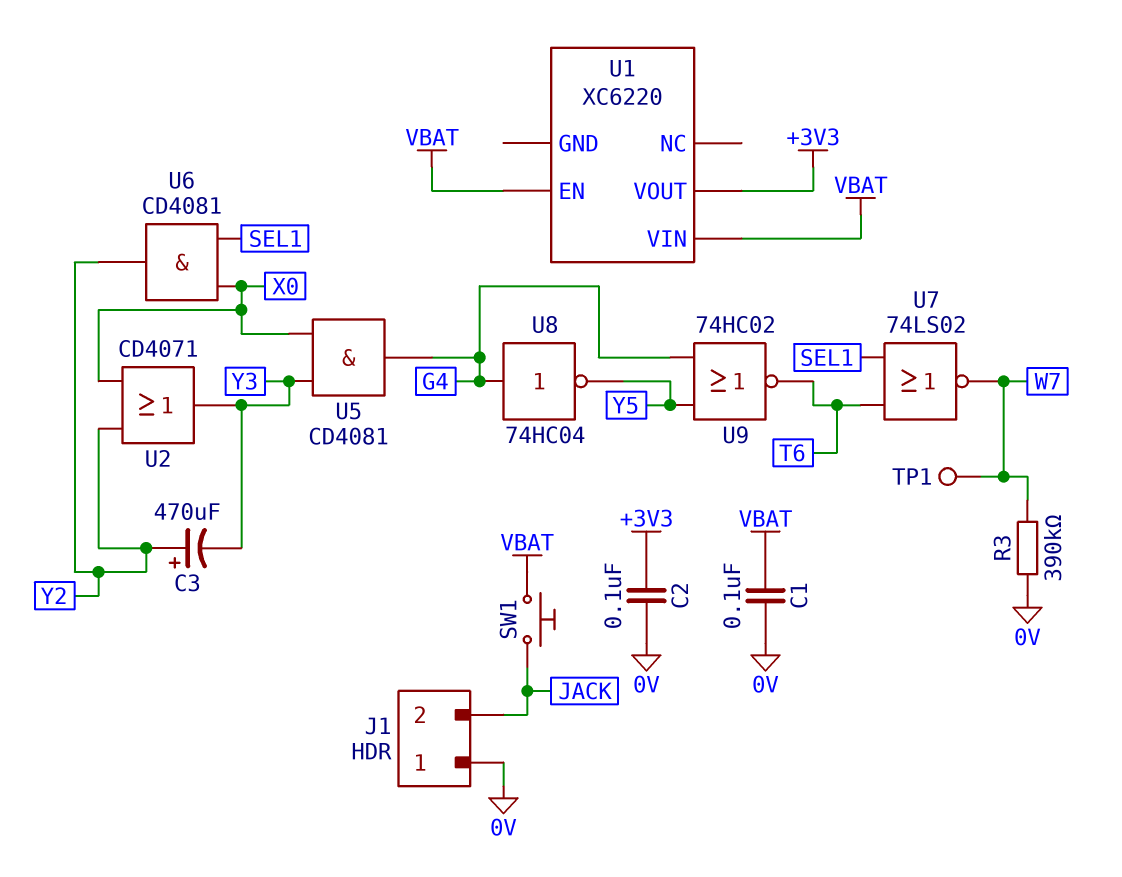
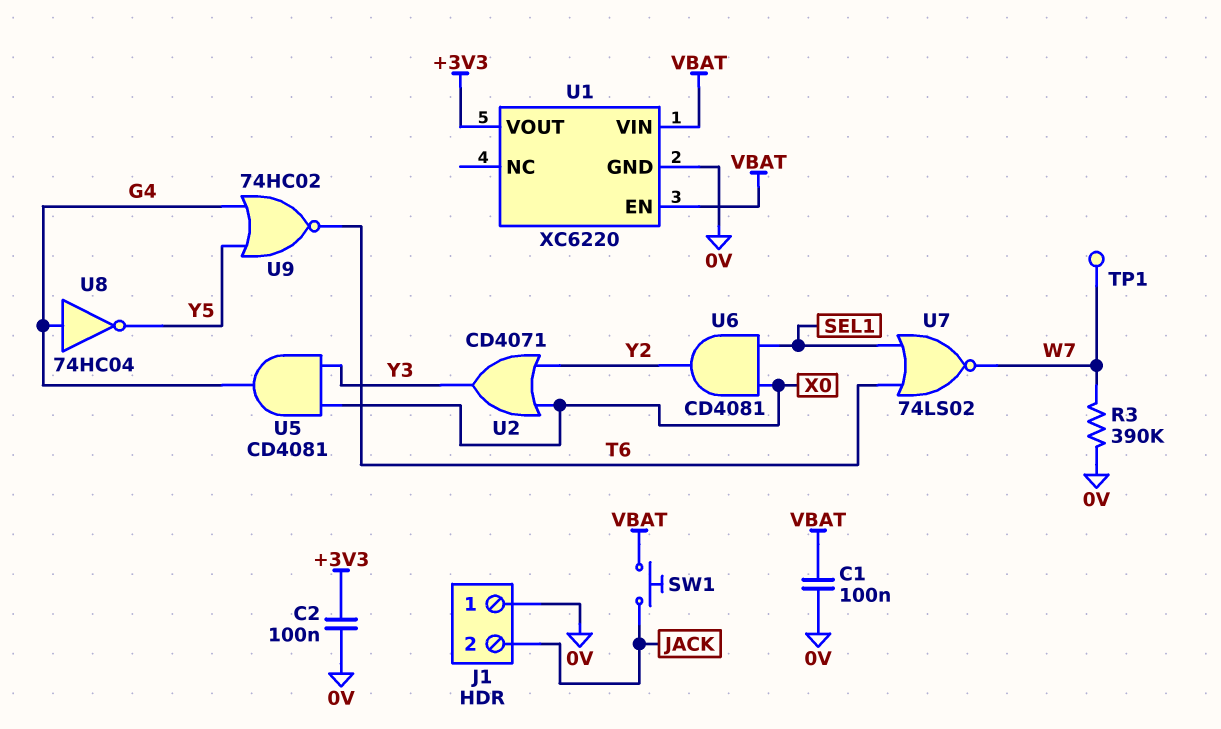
C3: 470uF (plus Y2, minus Y3) -> none
U1 pin GND: none -> 0V

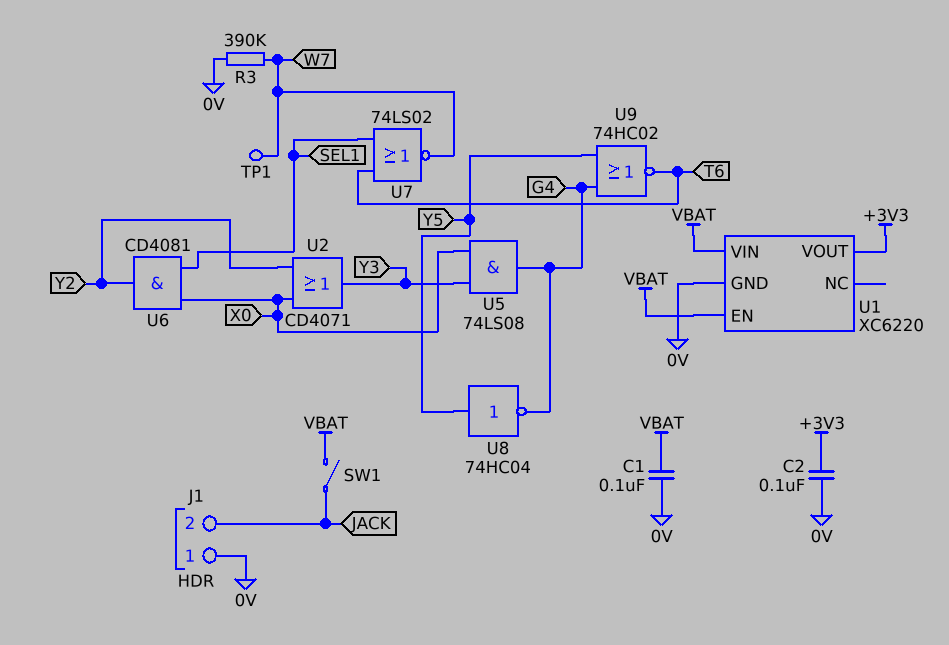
SW1: button (JACK, VBAT) -> switch (JACK, VBAT)
U5: AND CD4081 (in X0, in Y3, out G4) -> AND 74LS08 (in X0, in Y3, out G4)
U8: NOT 74HC04 (in G4, out Y5) -> NOT 74HC04 (in Y5, out G4)

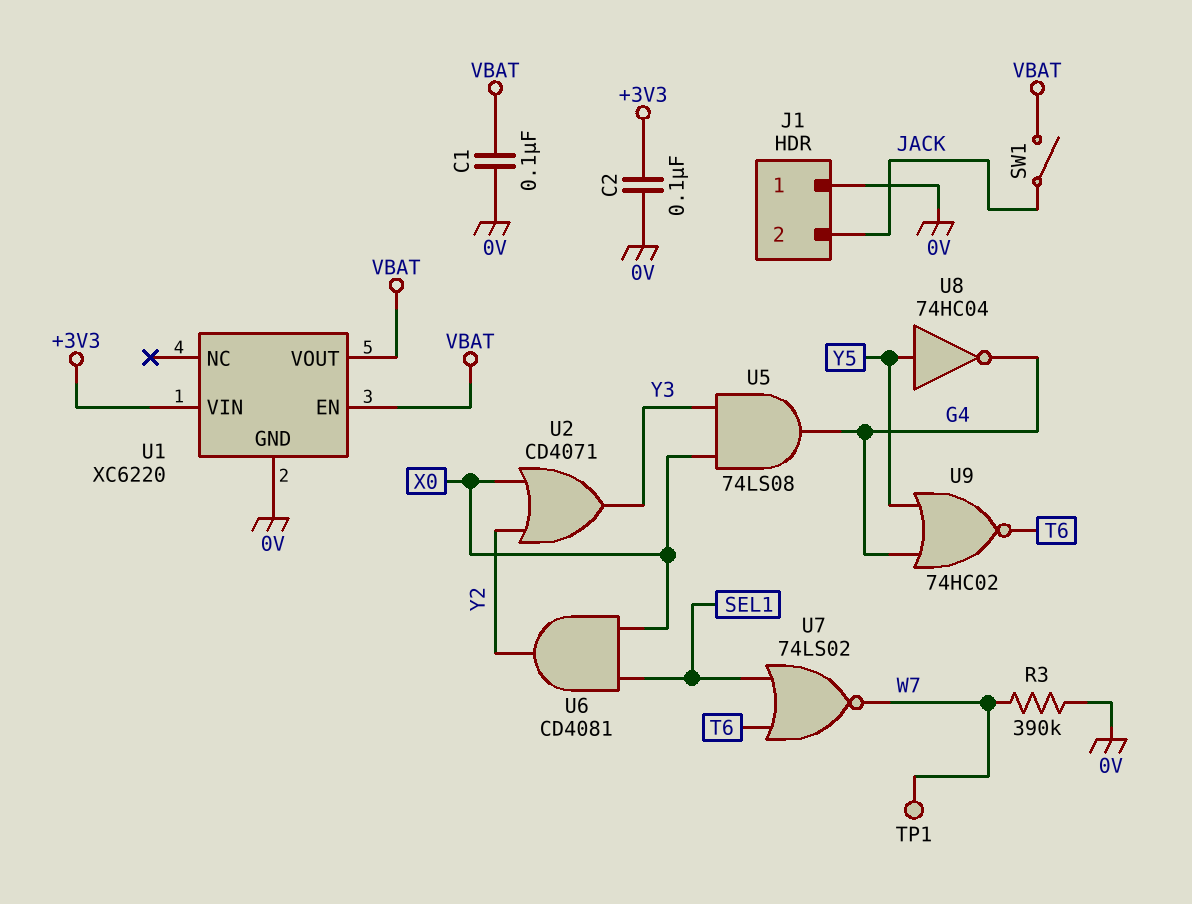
U1 pin VIN: VBAT -> +3V3
U1 pin VOUT: +3V3 -> VBAT

